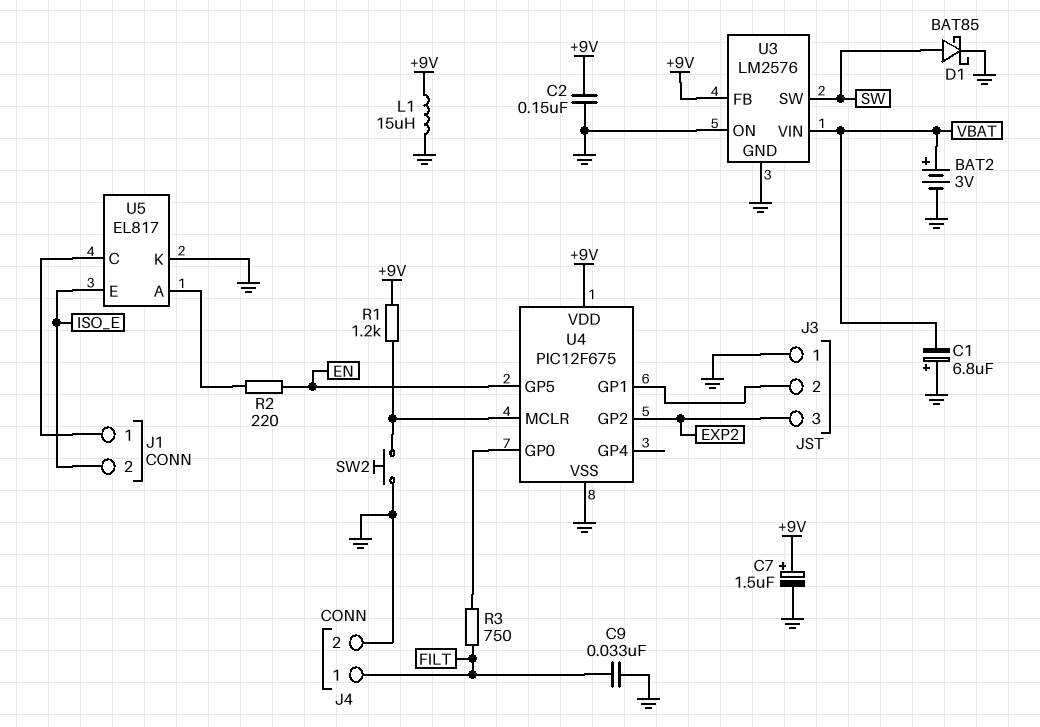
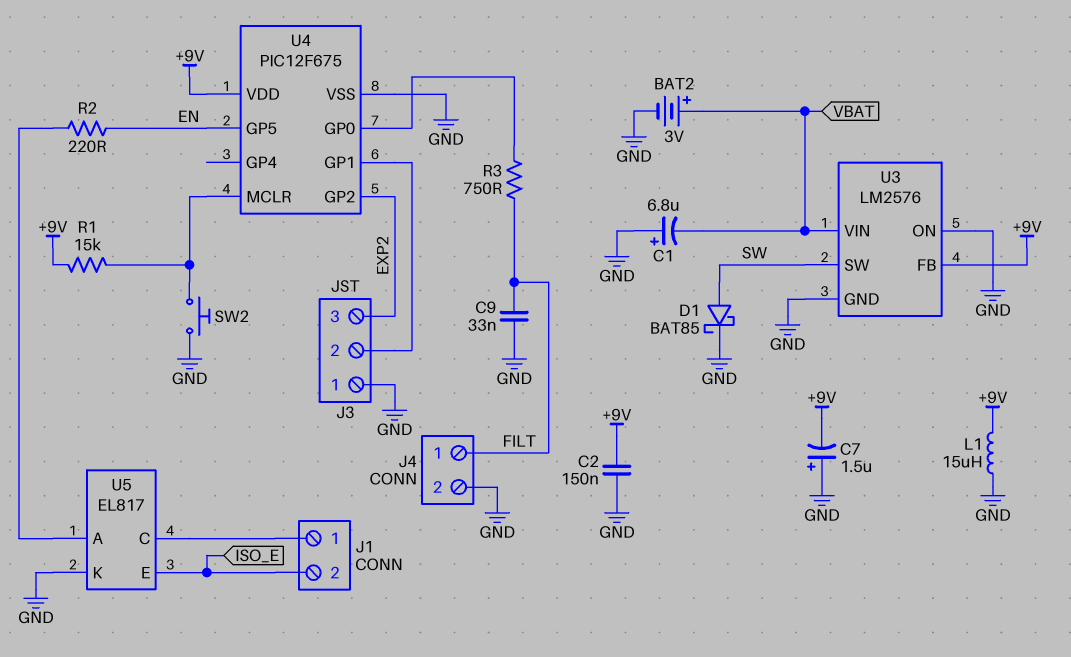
C7: 1.5uF (plus +9V, minus GND) -> 1.5uF (plus GND, minus +9V)
R1: 1.2k (+9V, U4/MCLR) -> 15k (+9V, U4/MCLR)

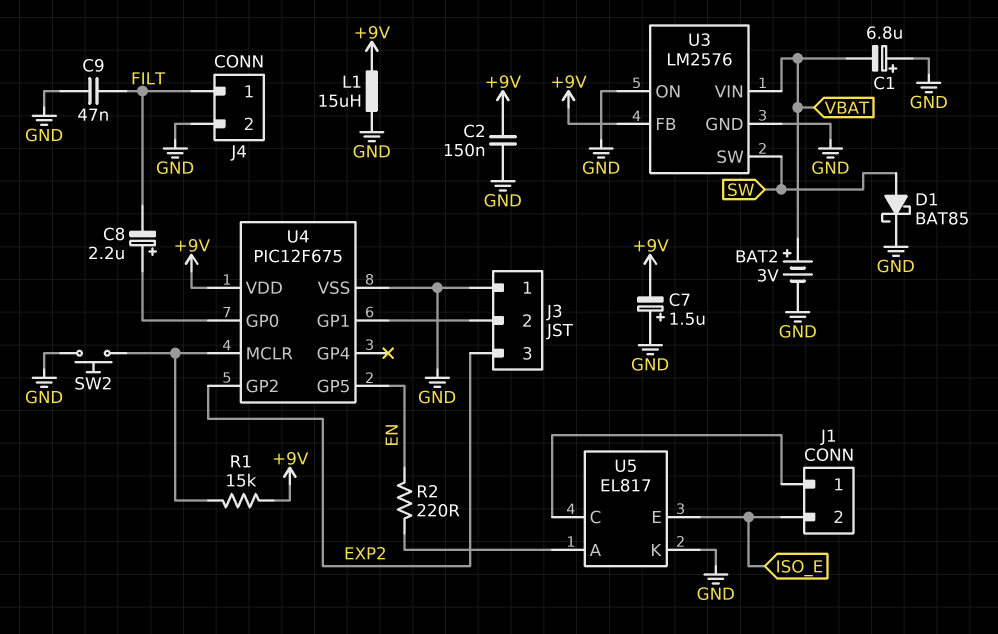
C8: none -> 2.2uF (plus U4/GP0, minus FILT)
C9: 33nF (FILT, GND) -> 47nF (FILT, GND)
R3: 750 (FILT, U4/GP0) -> none

